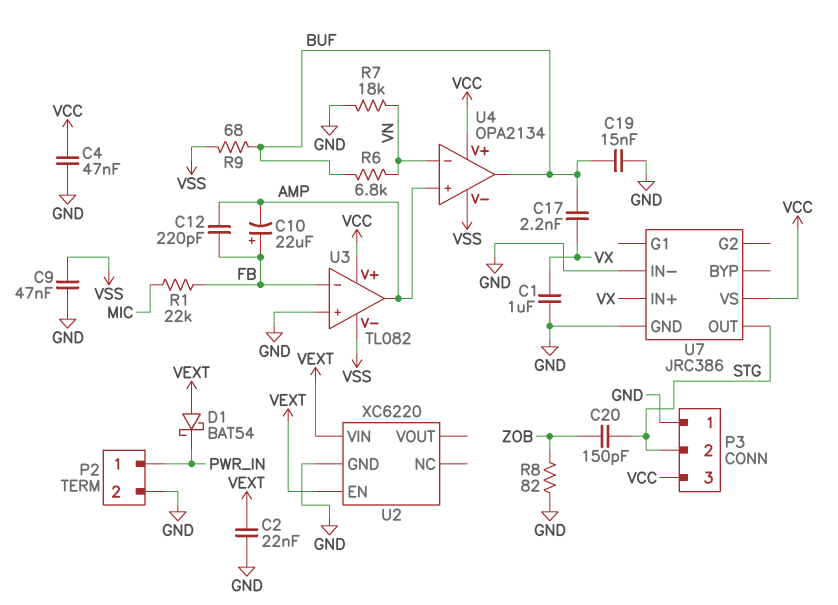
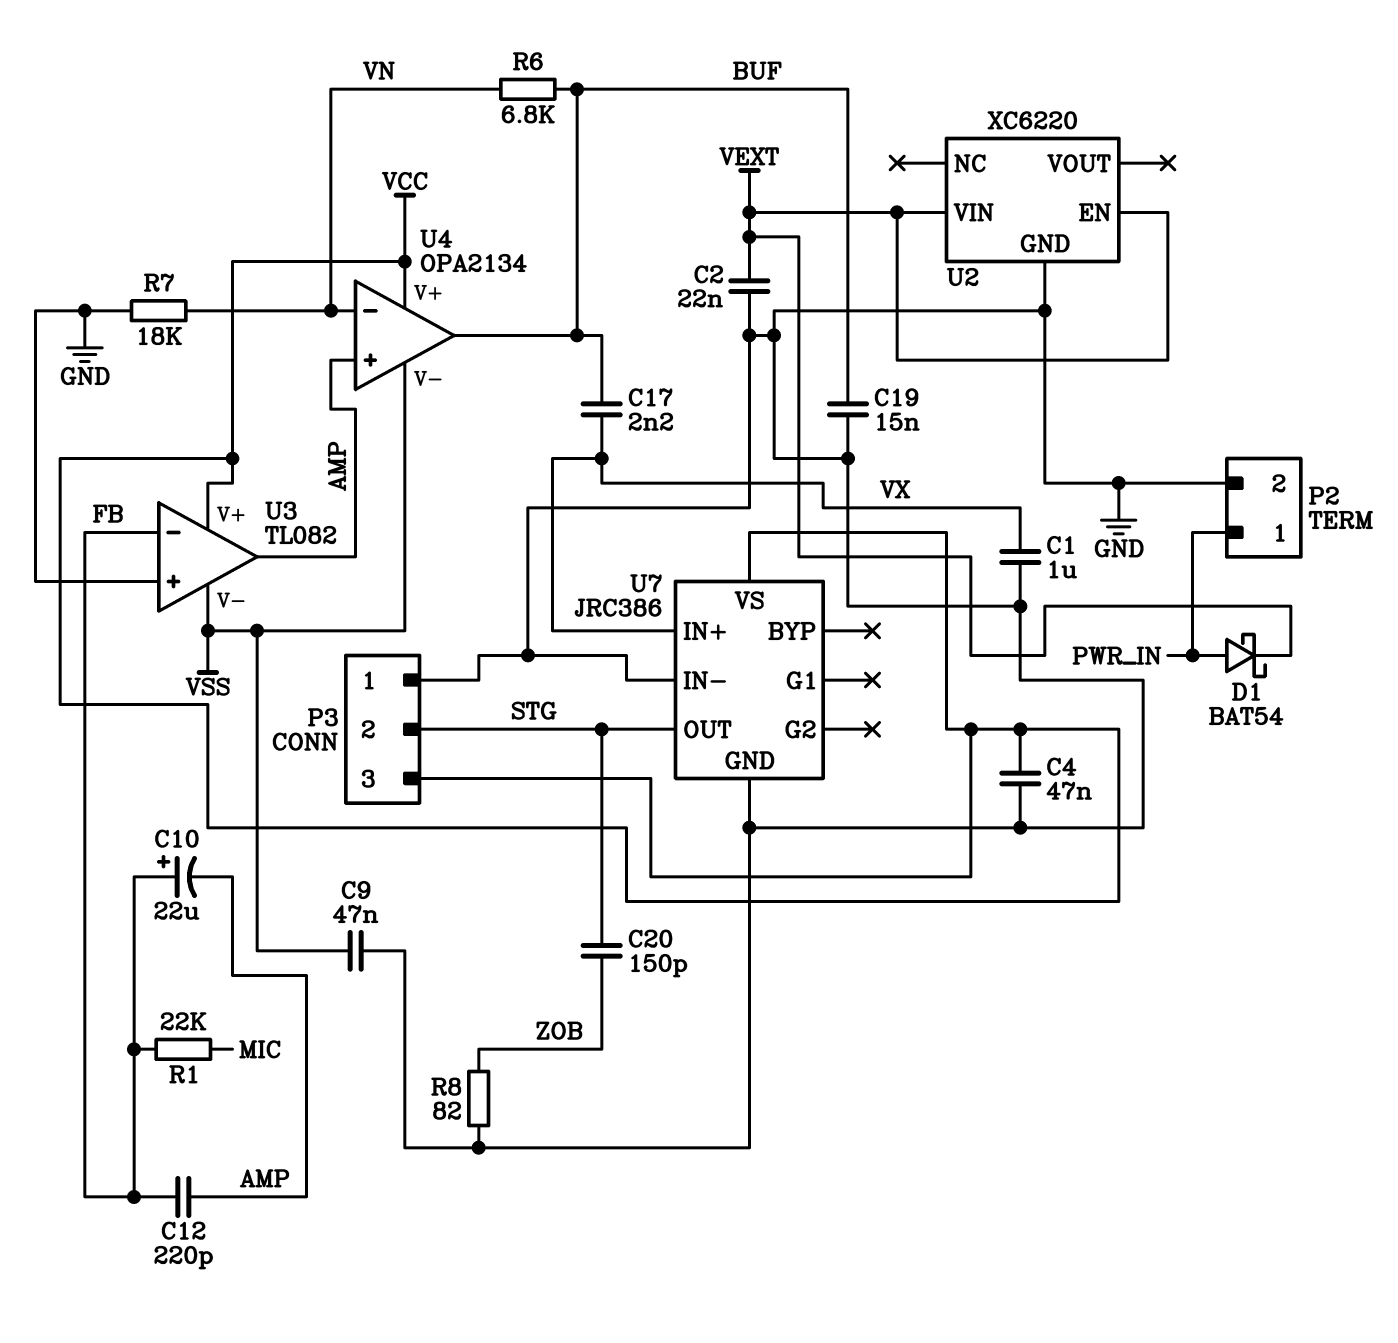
D1: schottky BAT54 (A VEXT, K PWR_IN) -> schottky BAT54 (A PWR_IN, K VEXT)
R9: 68 (BUF, VSS) -> none

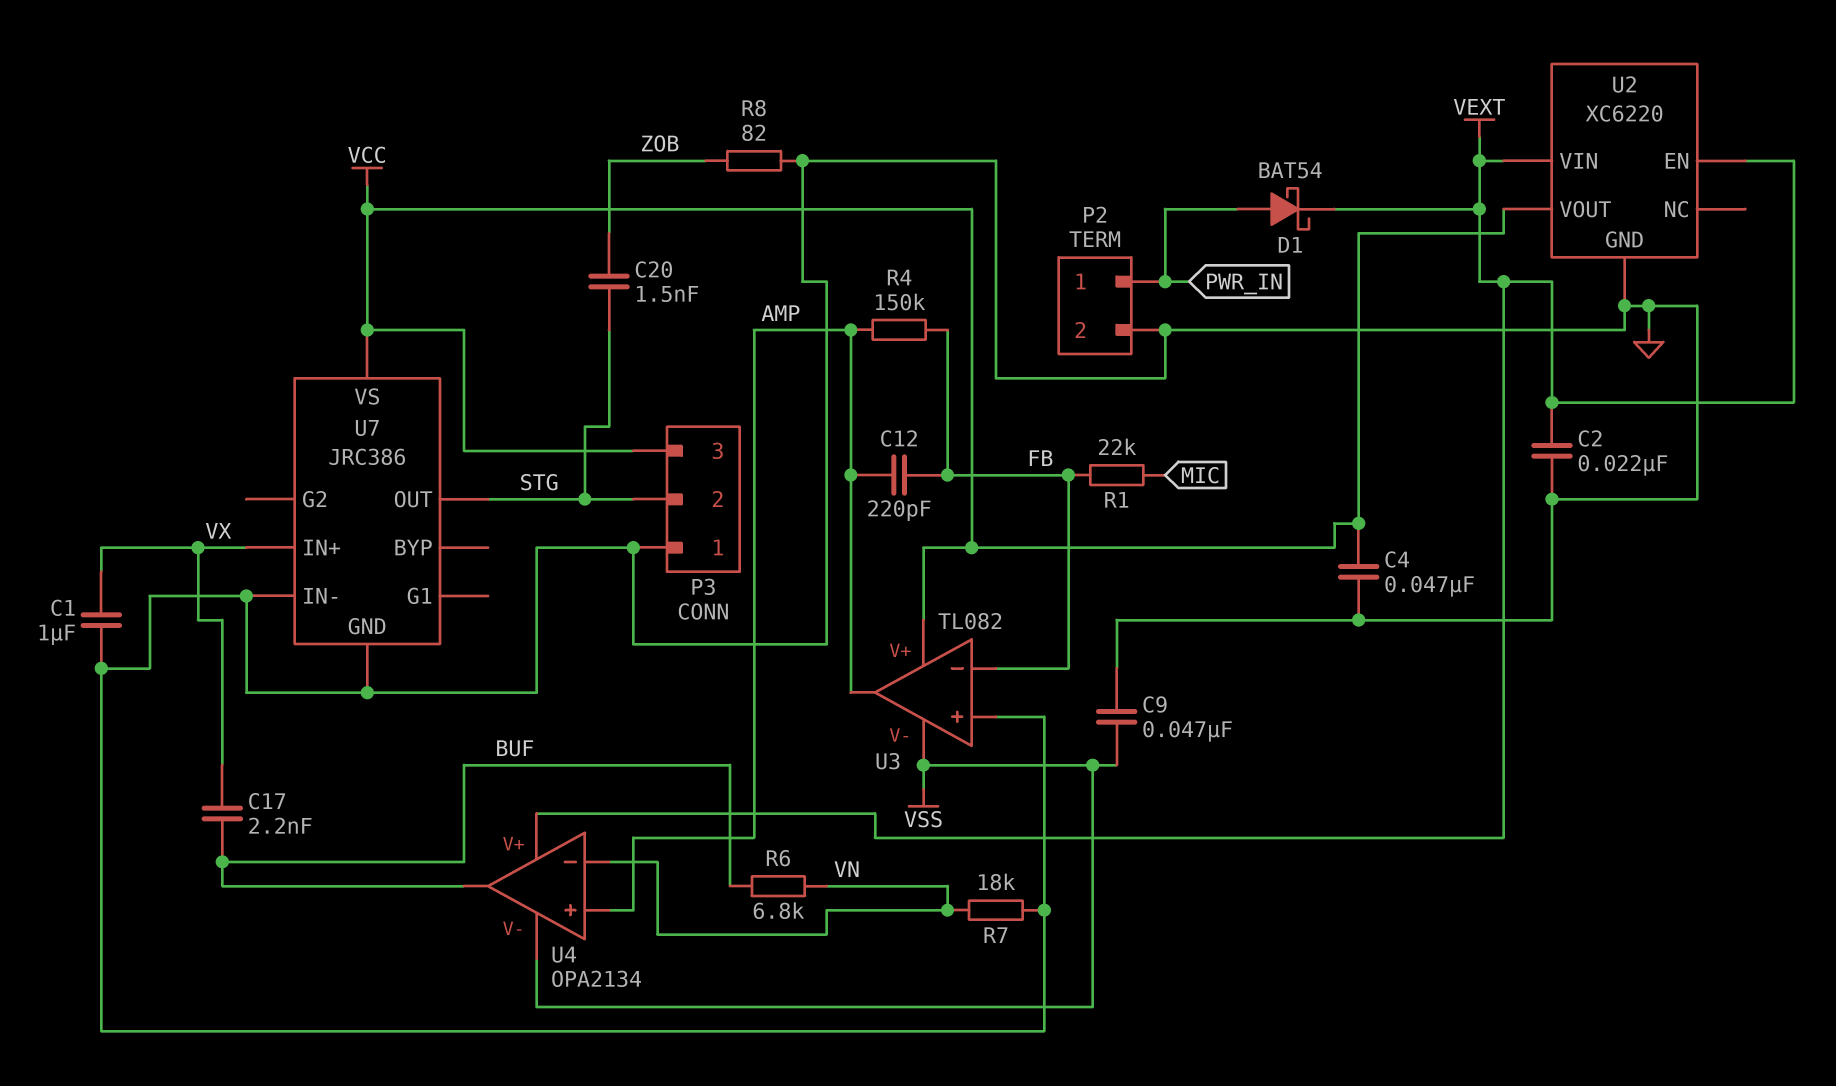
C10: 22uF (plus FB, minus AMP) -> none
C19: 15nF (BUF, GND) -> none
C20: 150pF (STG, ZOB) -> 1.5nF (STG, ZOB)
R4: none -> 150k (AMP, FB)
U2 pin VOUT: none -> VCC
U4 pin V+: VCC -> VEXT

